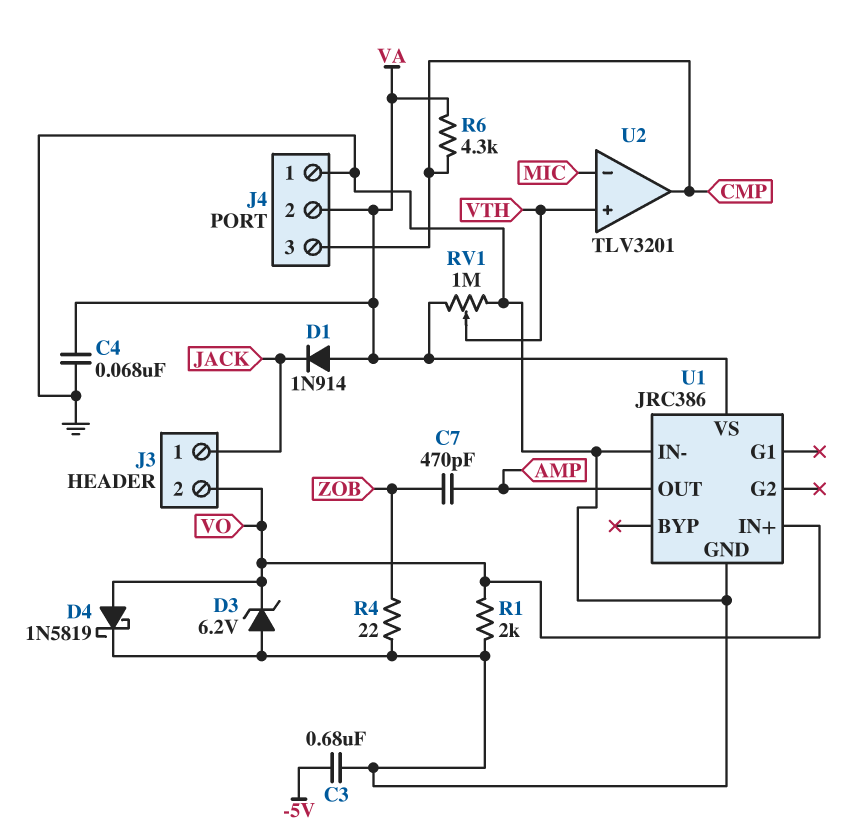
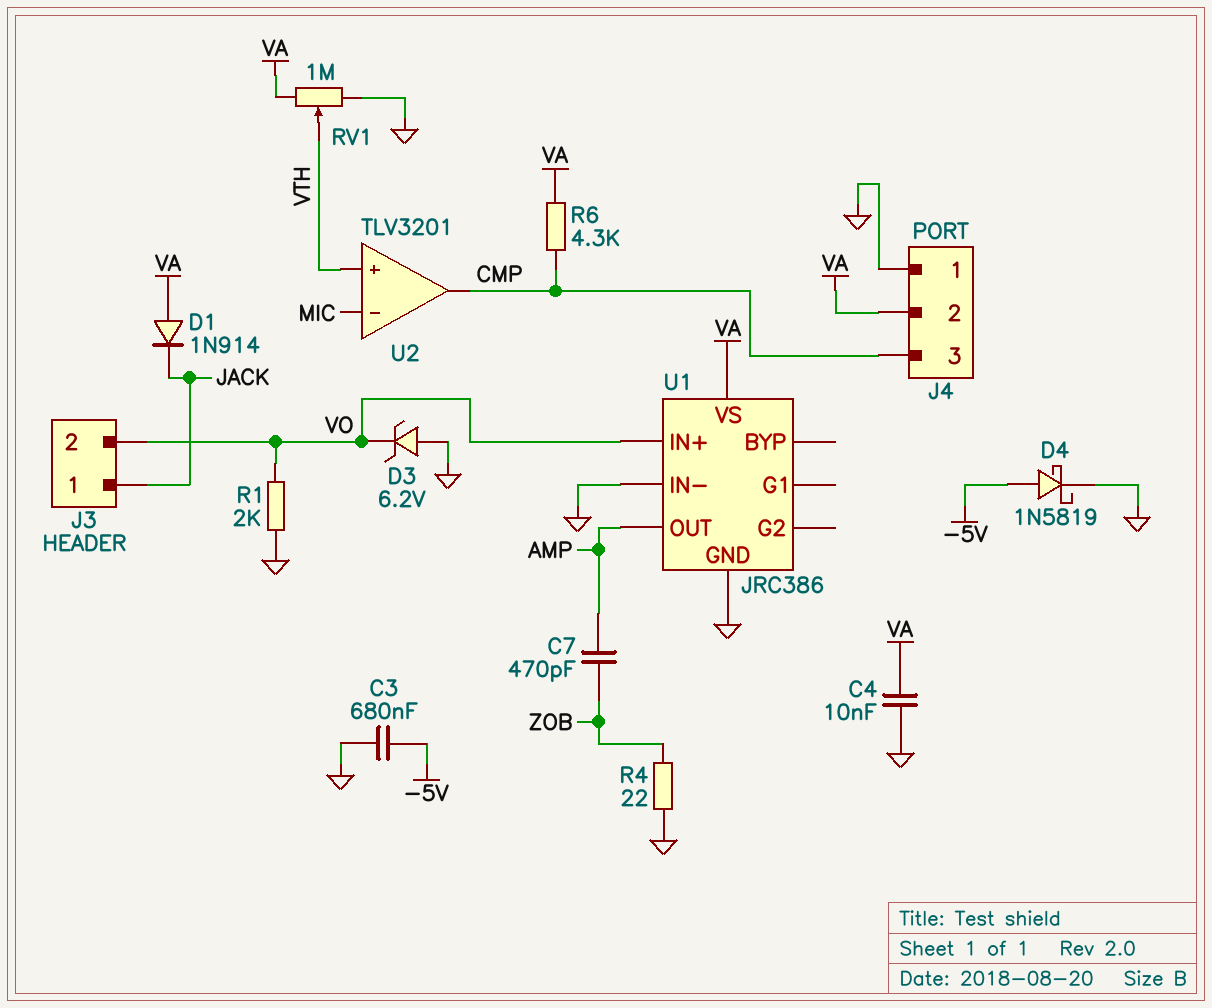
C4: 68nF (GND, VA) -> 10nF (GND, VA)
D4: schottky 1N5819 (A VO, K GND) -> schottky 1N5819 (A -5V, K GND)

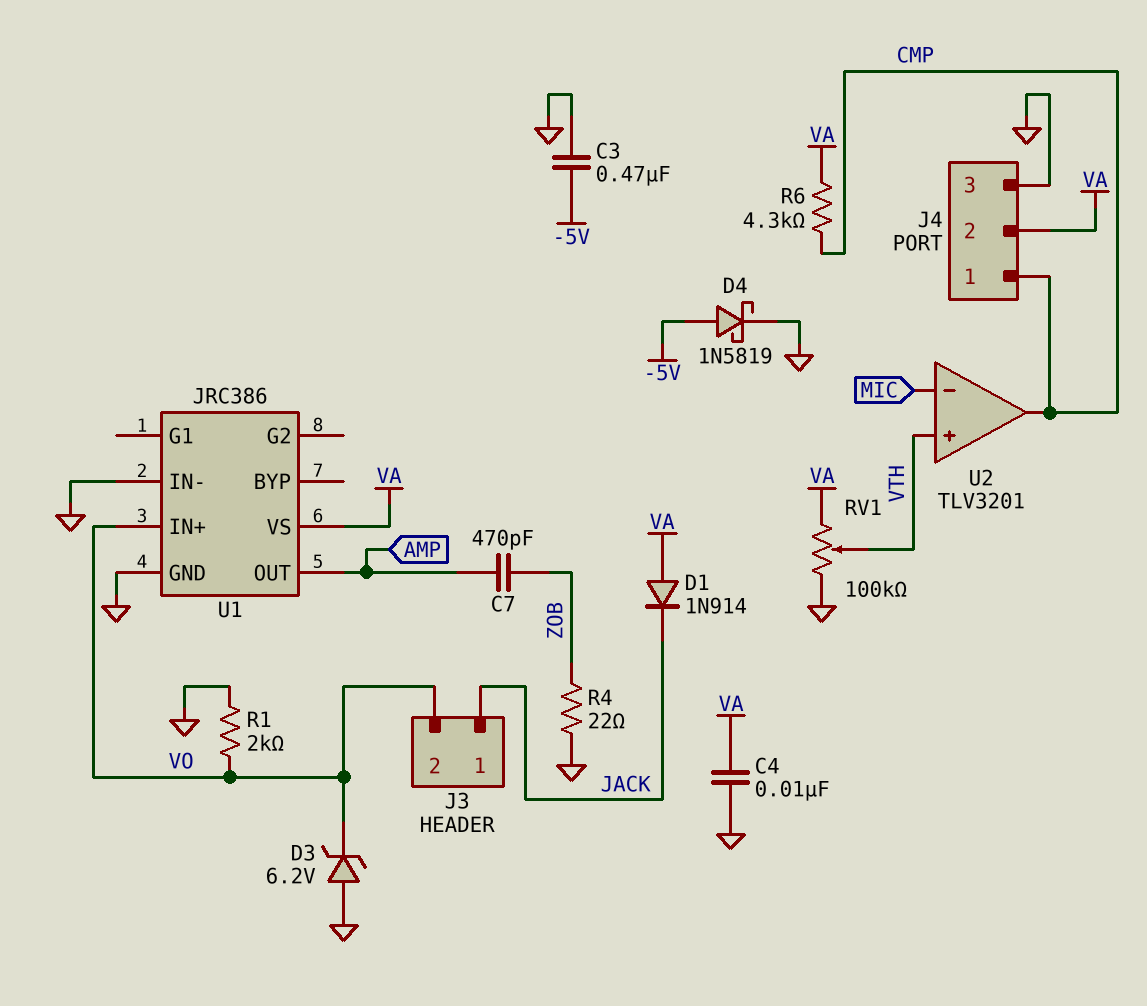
C3: 680nF (-5V, GND) -> 470nF (-5V, GND)
J4 pin 1: GND -> CMP
J4 pin 3: CMP -> GND
RV1: 1M (GND, VA, wiper VTH) -> 100k (GND, VA, wiper VTH)

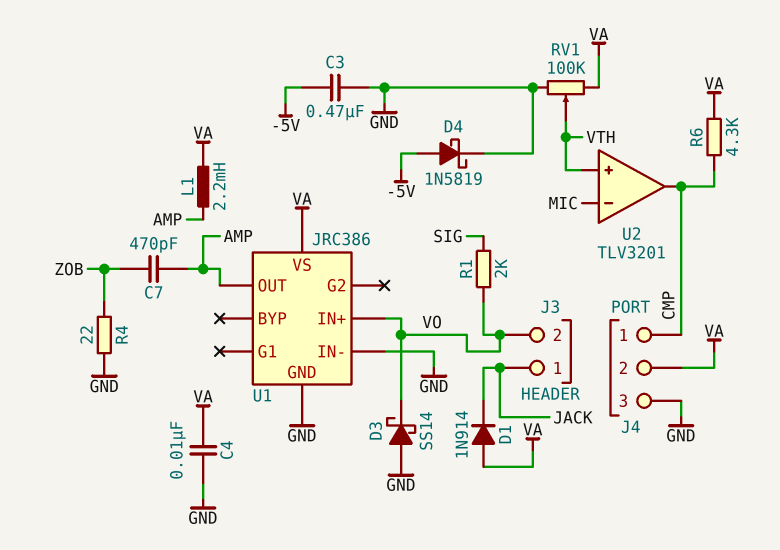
D3: zener 6.2V (A GND, K VO) -> schottky SS14 (A GND, K VO)
L1: none -> 2.2mH (AMP, VA)
R1: 2k (GND, VO) -> 2k (SIG, VO)

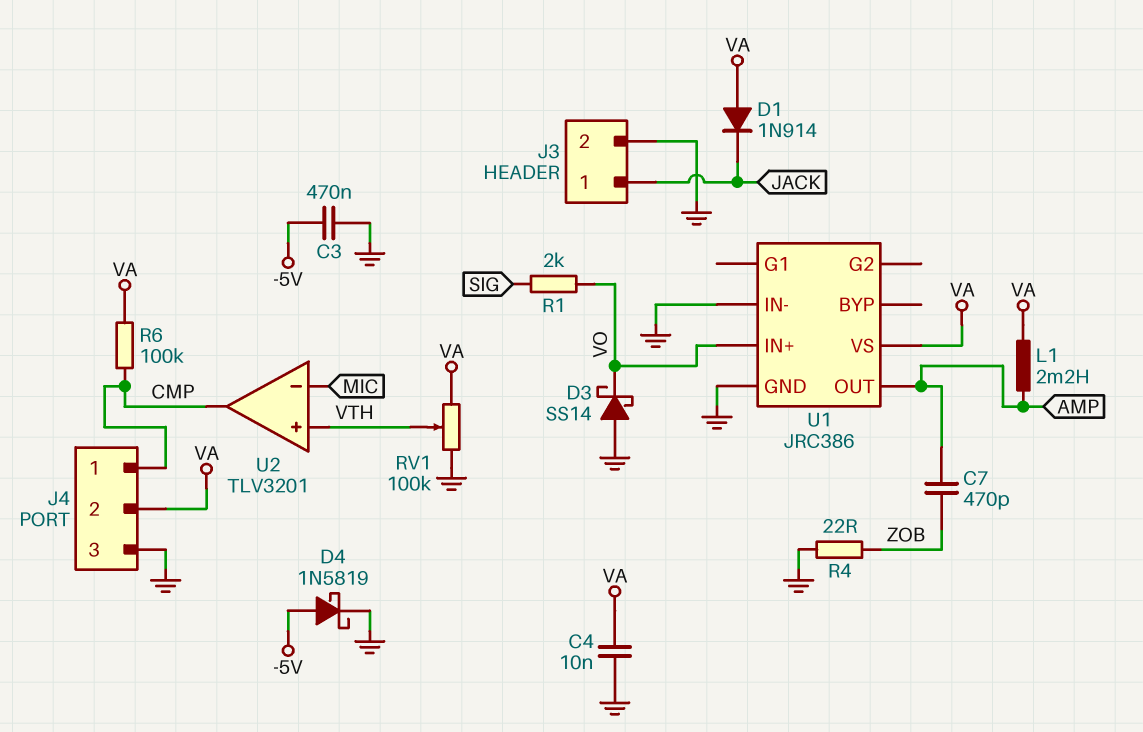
J3 pin 2: VO -> GND
R6: 4.3k (CMP, VA) -> 100k (CMP, VA)

